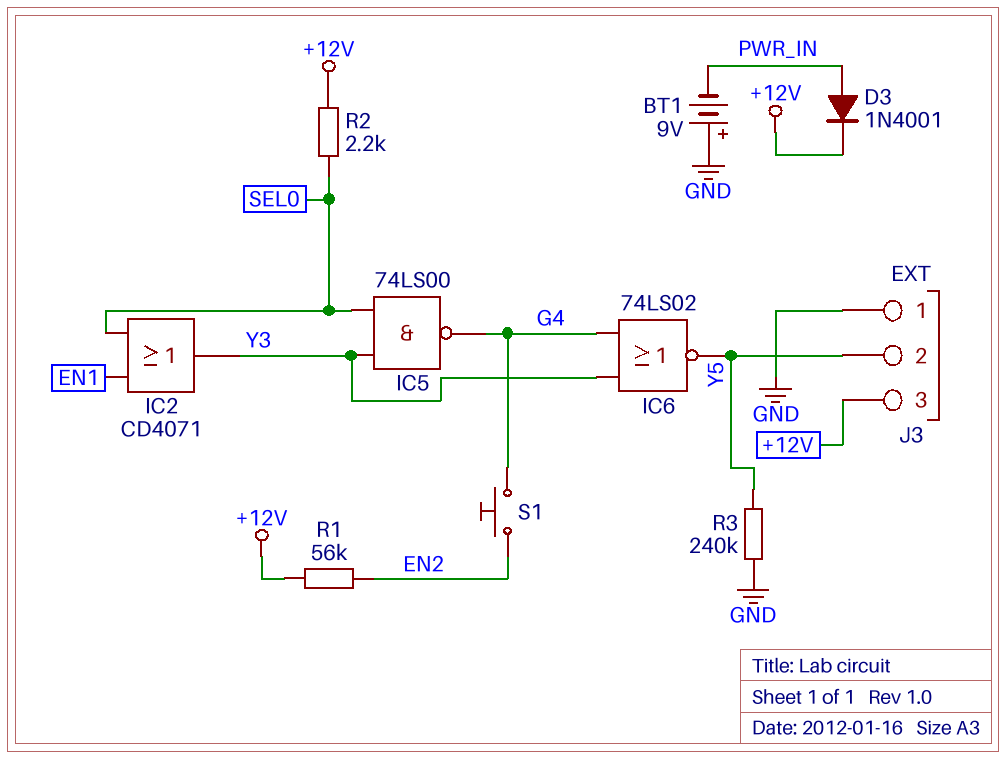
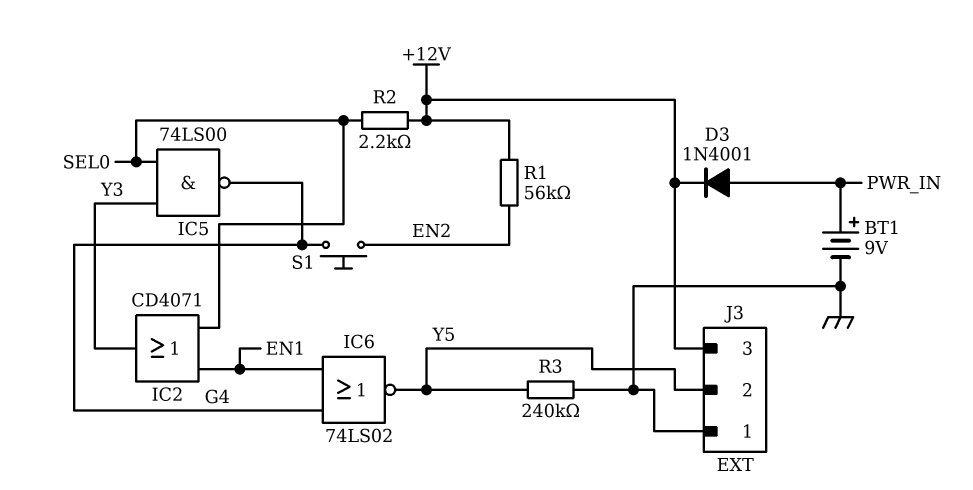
BT1: 9V (plus GND, minus PWR_IN) -> 9V (plus PWR_IN, minus GND)
IC6: NOR 74LS02 (in G4, in Y3, out Y5) -> NOR 74LS02 (in EN1, in G4, out Y5)

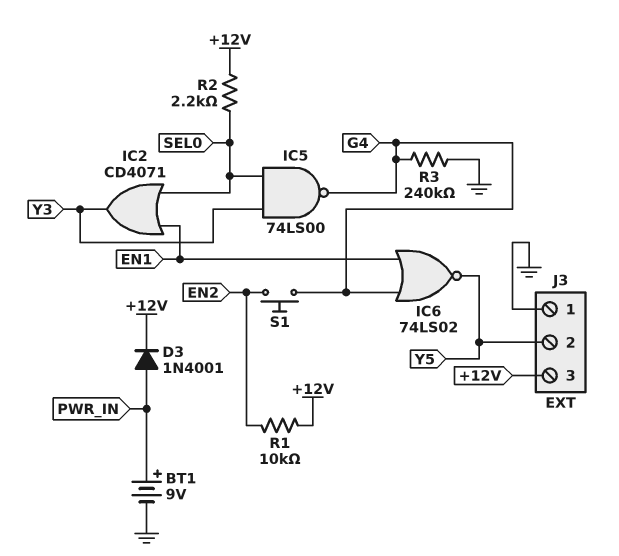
R1: 56k (+12V, EN2) -> 10k (+12V, EN2)
R3: 240k (GND, Y5) -> 240k (G4, GND)

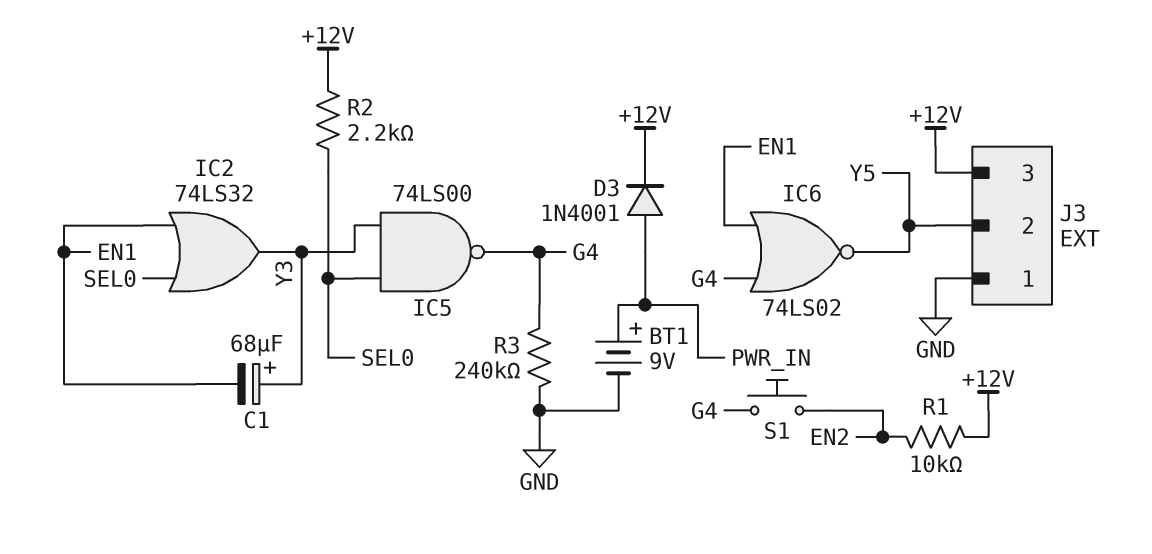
C1: none -> 68uF (plus Y3, minus EN1)
IC2: OR CD4071 (in EN1, in SEL0, out Y3) -> OR 74LS32 (in EN1, in SEL0, out Y3)

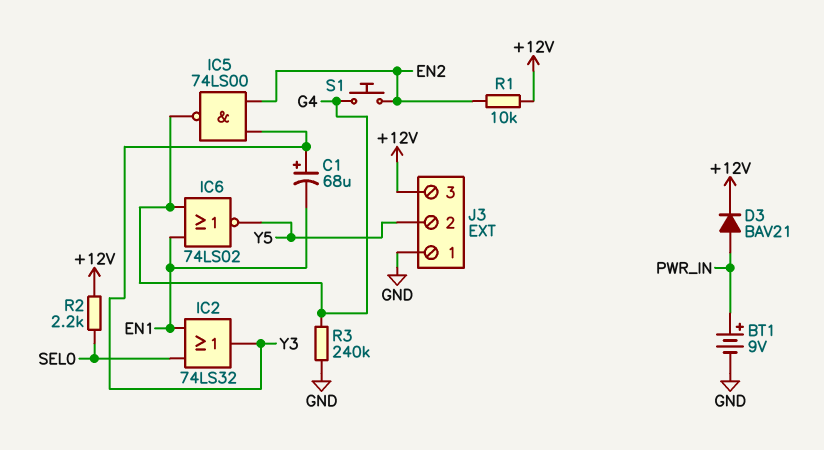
D3: diode 1N4001 (A PWR_IN, K +12V) -> diode BAV21 (A PWR_IN, K +12V)
IC5: NAND 74LS00 (in SEL0, in Y3, out G4) -> NAND 74LS00 (in EN2, in Y3, out G4)

